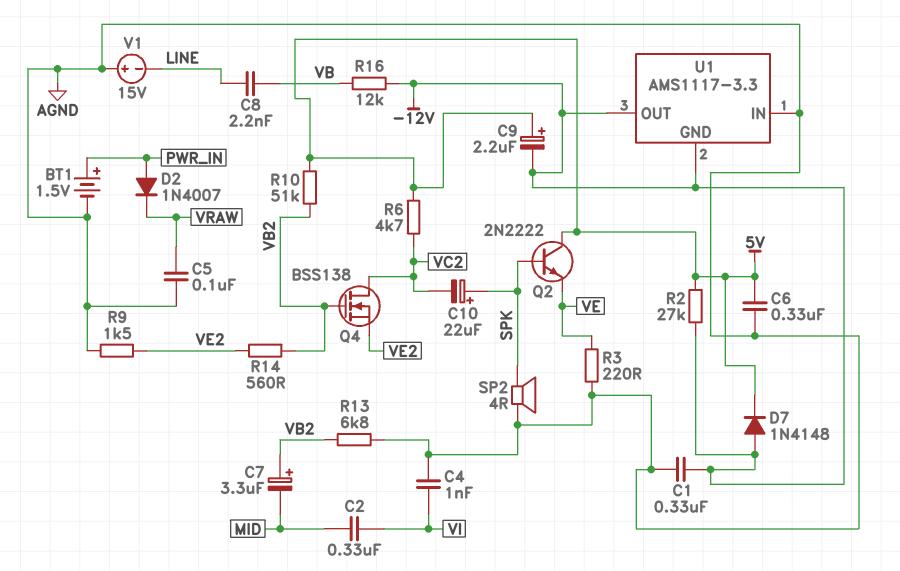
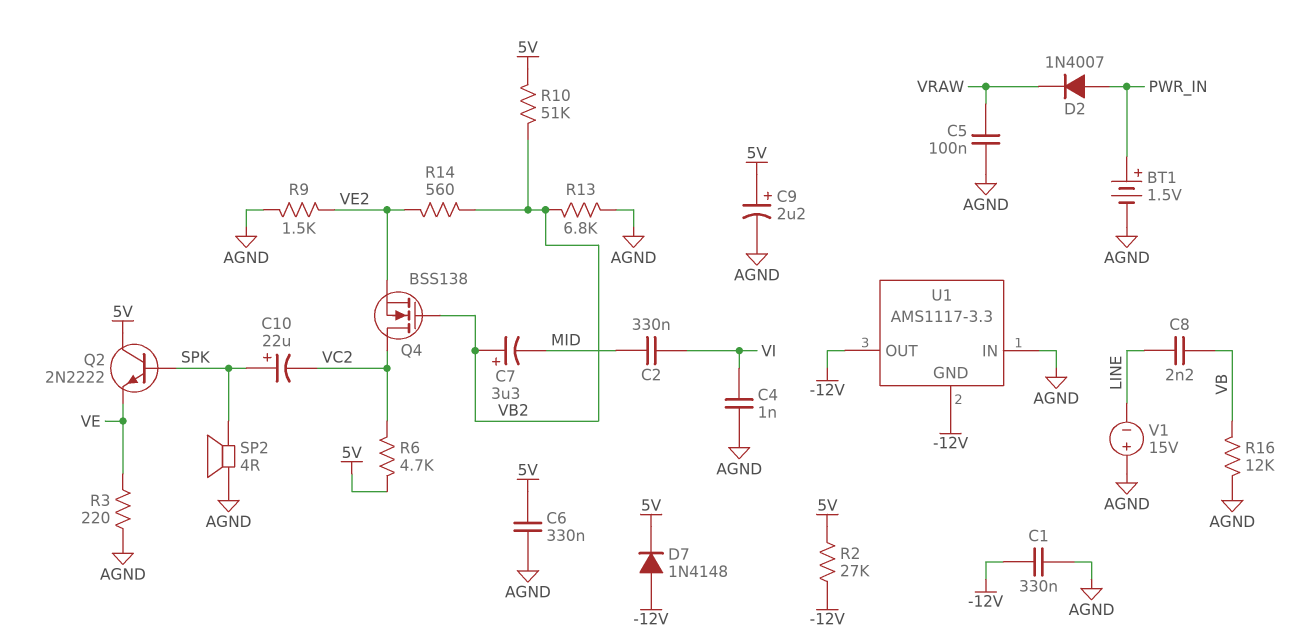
C9: 2.2uF (plus 5V, minus -12V) -> 2.2uF (plus 5V, minus AGND)
R16: 12k (-12V, VB) -> 12k (AGND, VB)

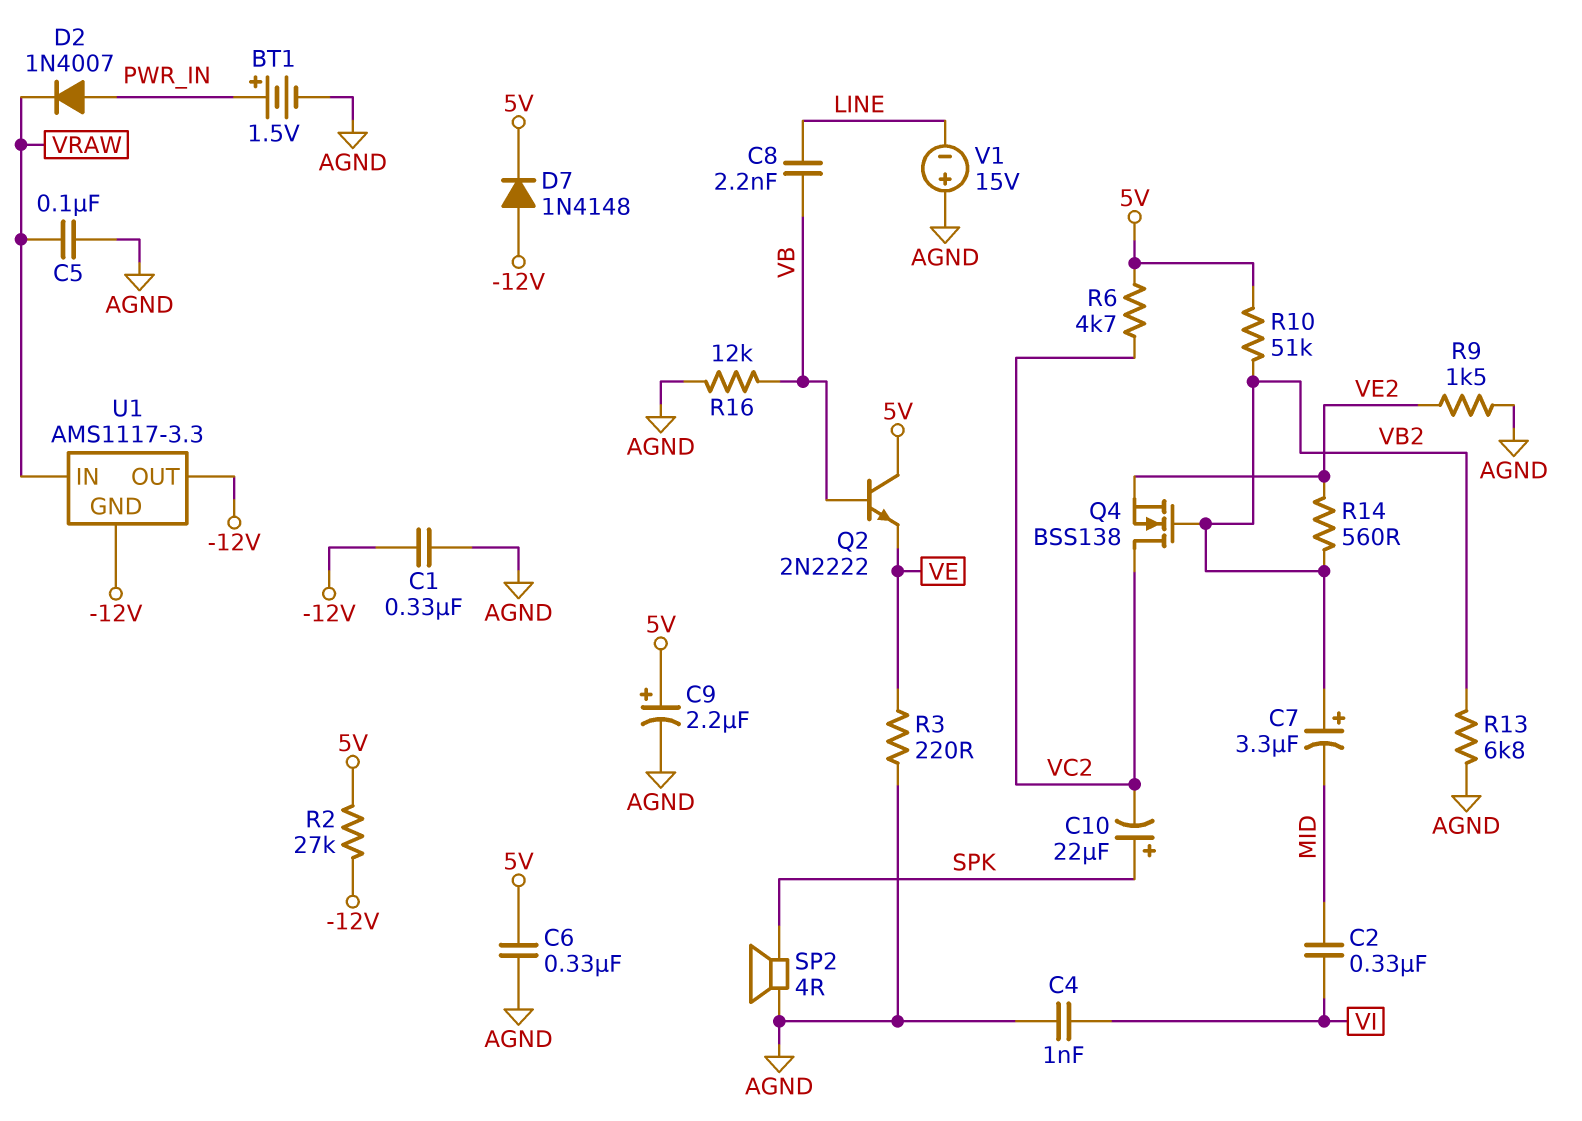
Q2: NPN 2N2222 (B SPK, C 5V, E VE) -> NPN 2N2222 (B VB, C 5V, E VE)
U1 pin IN: AGND -> VRAW

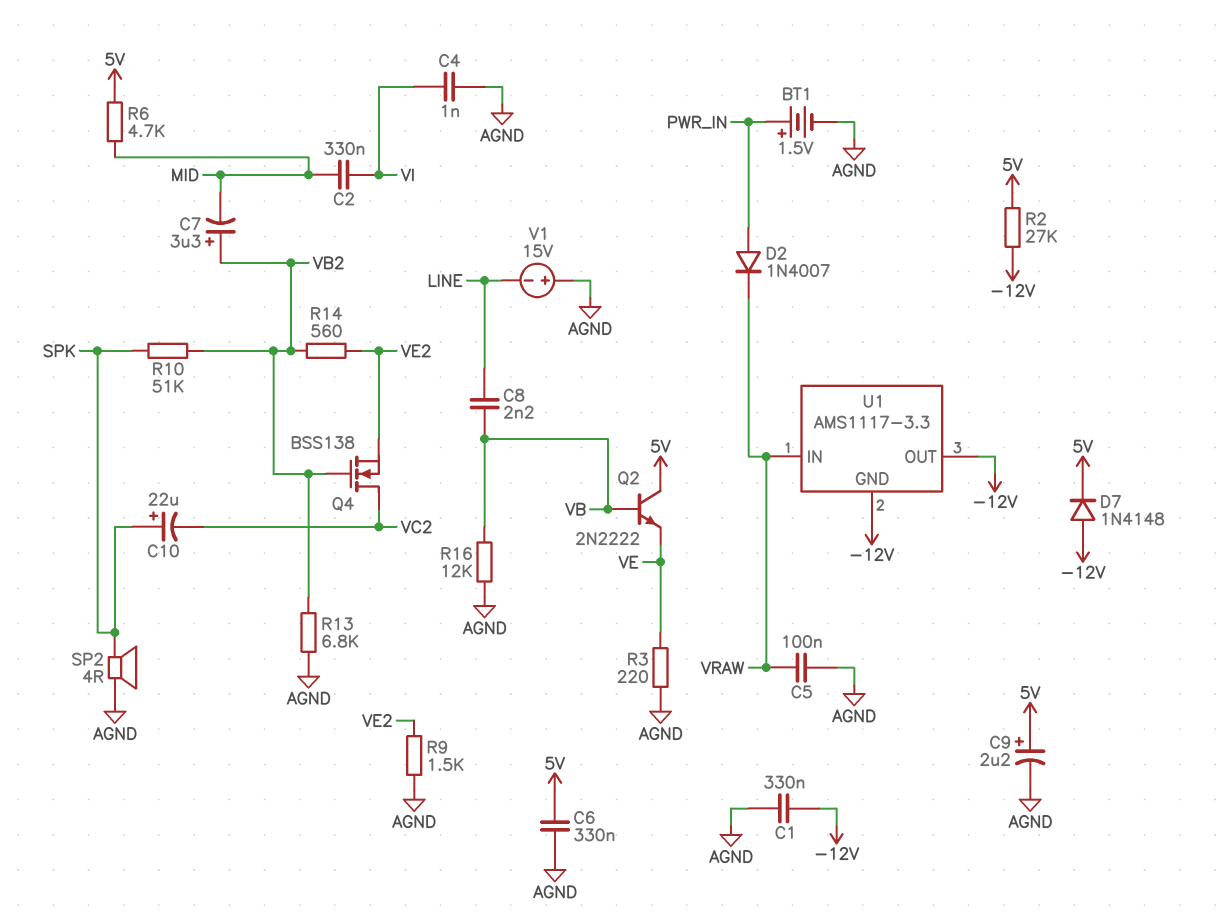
R6: 4.7k (5V, VC2) -> 4.7k (5V, MID)
R10: 51k (5V, VB2) -> 51k (SPK, VB2)

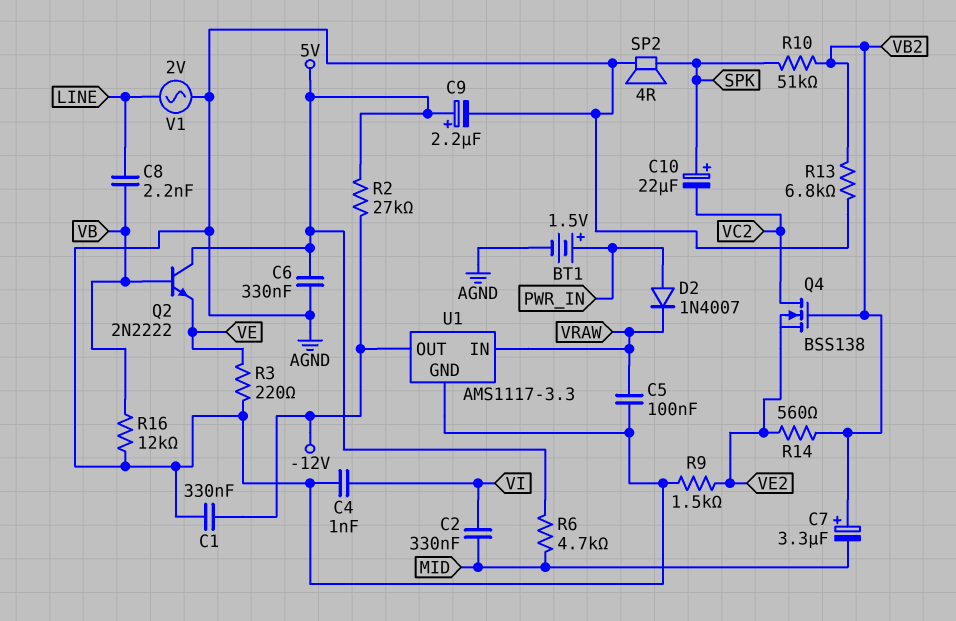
D7: diode 1N4148 (A -12V, K 5V) -> none
U1 pin GND: -12V -> AGND
V1: 15V (plus AGND, minus LINE) -> AC 2V (AGND, LINE)

